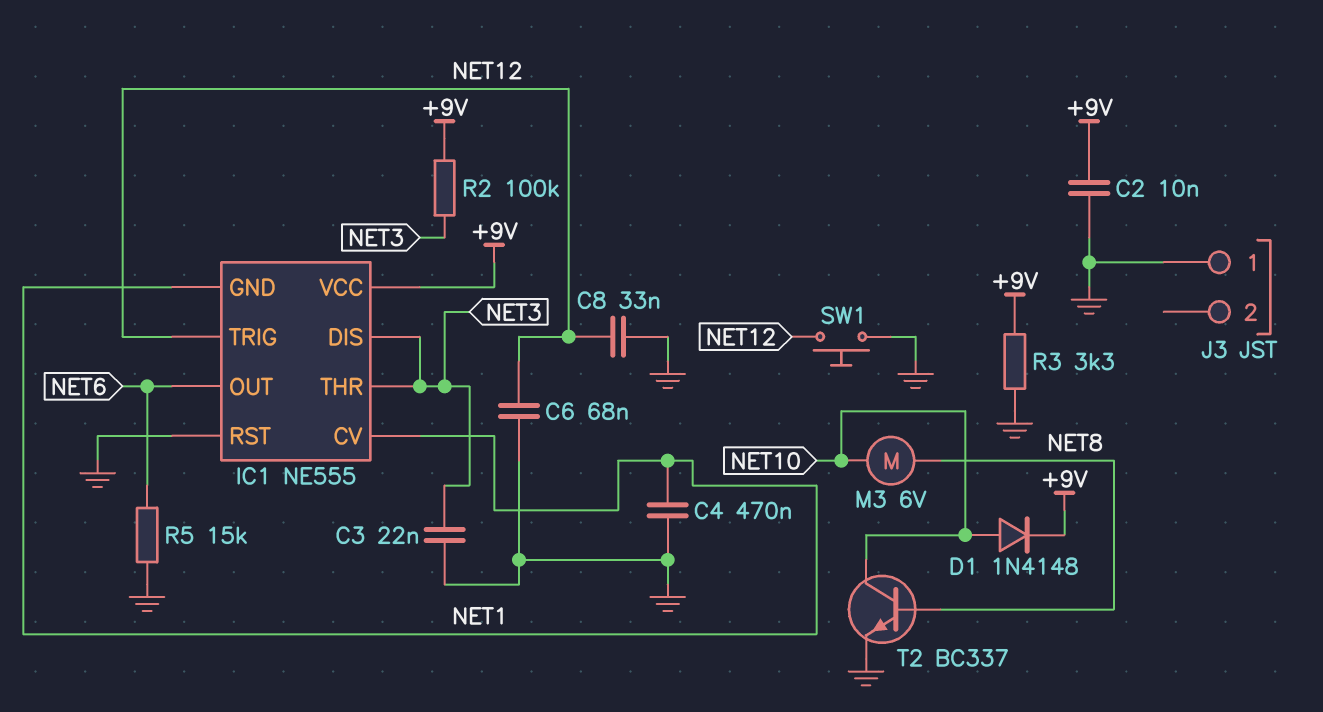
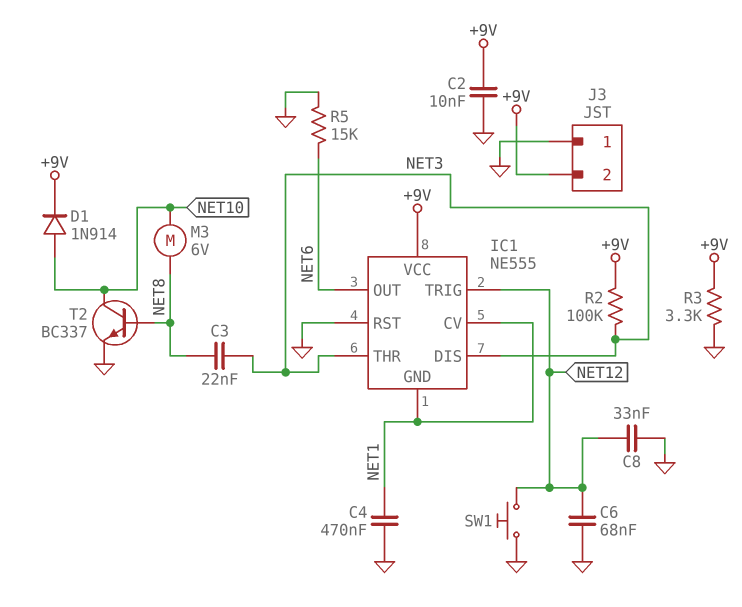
C3: 22nF (GND, NET3) -> 22nF (NET3, NET8)
D1: diode 1N4148 (A NET10, K +9V) -> diode 1N914 (A NET10, K +9V)
J3 pin 2: none -> +9V

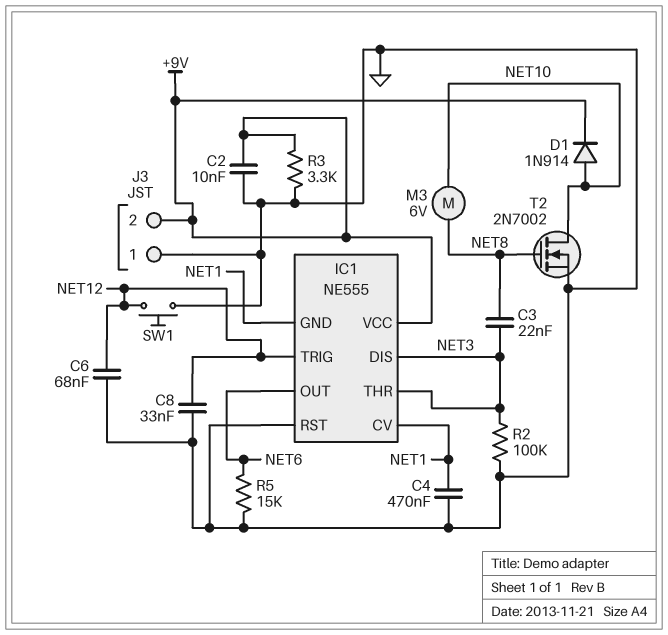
R2: 100k (+9V, NET3) -> 100k (GND, NET3)
T2: NPN BC337 (B NET8, C NET10, E GND) -> NMOS 2N7002 (G NET8, D NET10, S GND)

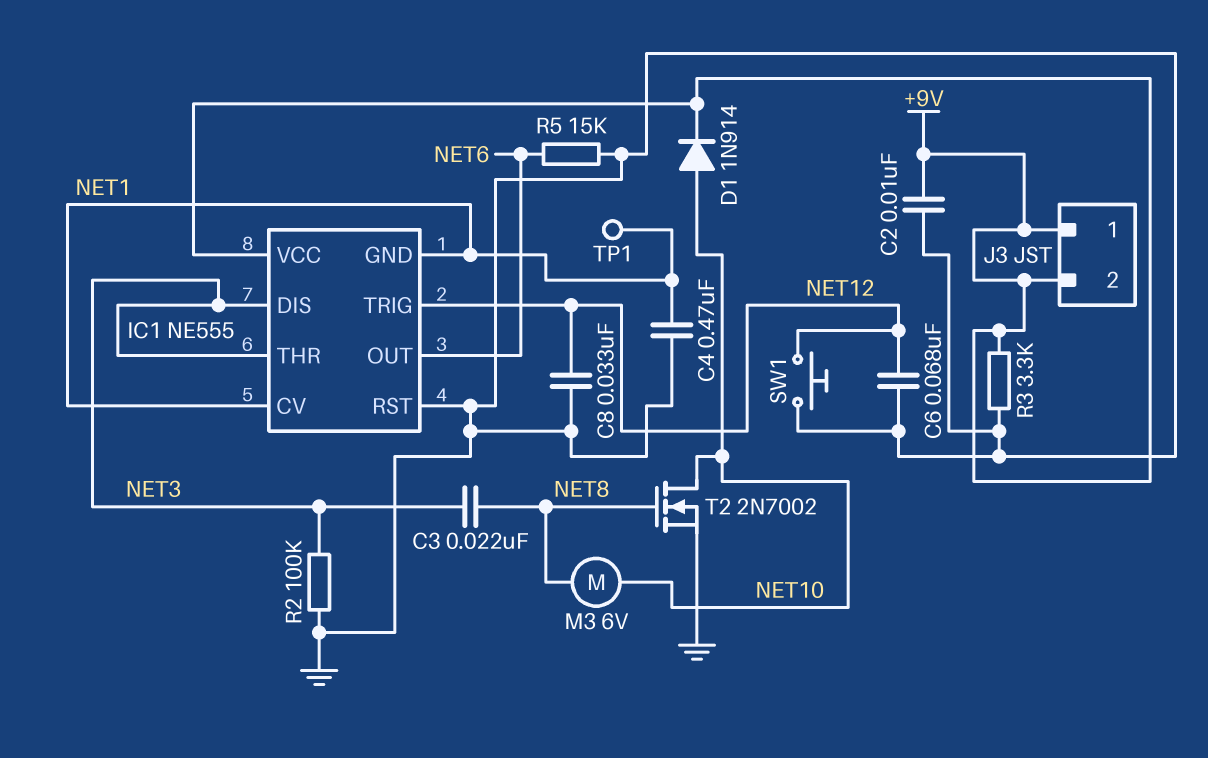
J3 pin 1: GND -> +9V
TP1: none -> test point (NET1)

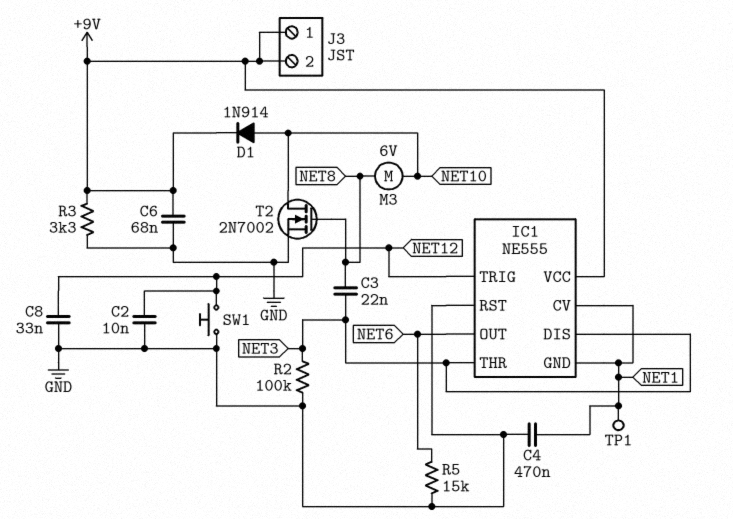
C2: 10nF (+9V, GND) -> 10nF (GND, NET12)
C6: 68nF (GND, NET12) -> 68nF (+9V, GND)

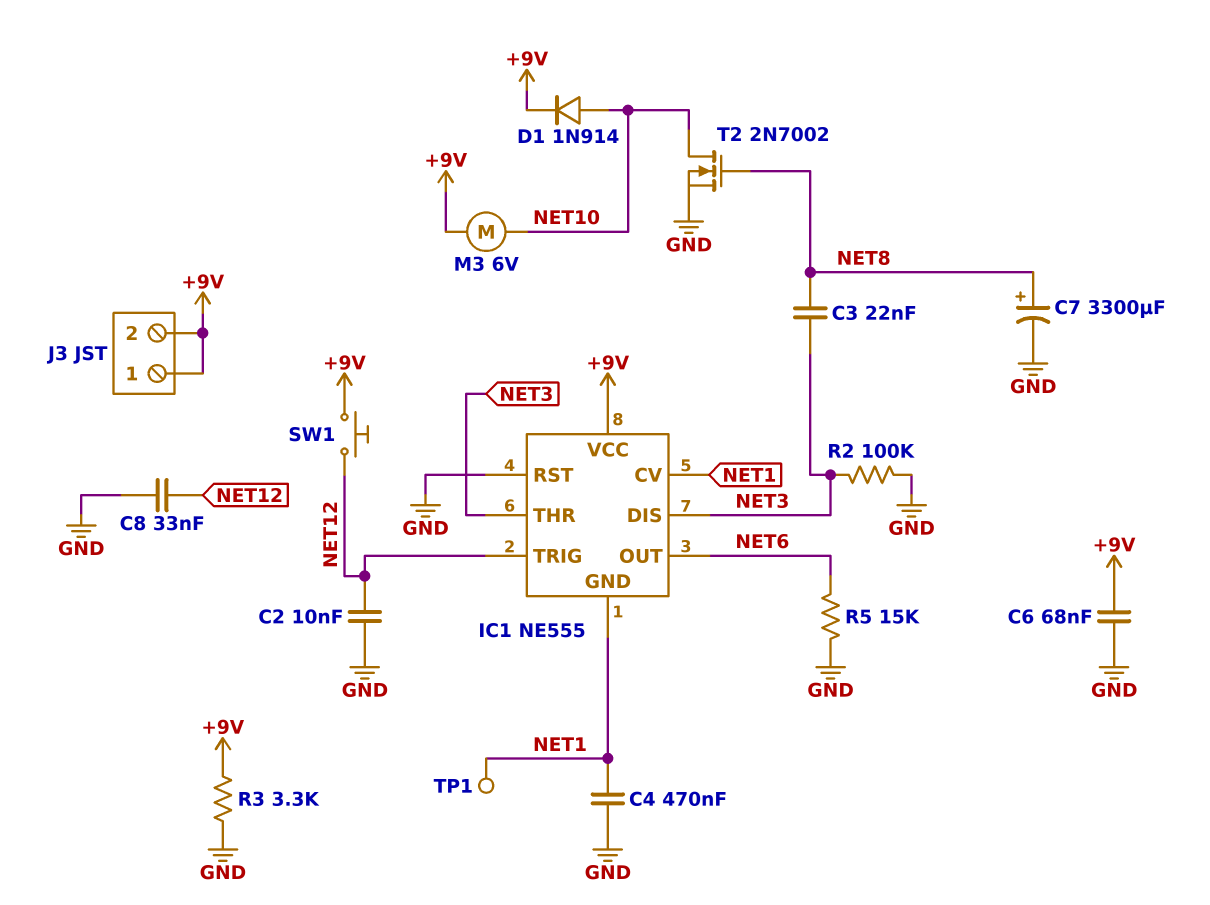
C7: none -> 3300uF (plus NET8, minus GND)
M3: motor 6V (NET8, NET10) -> motor 6V (+9V, NET10)
SW1: button (GND, NET12) -> button (+9V, NET12)

